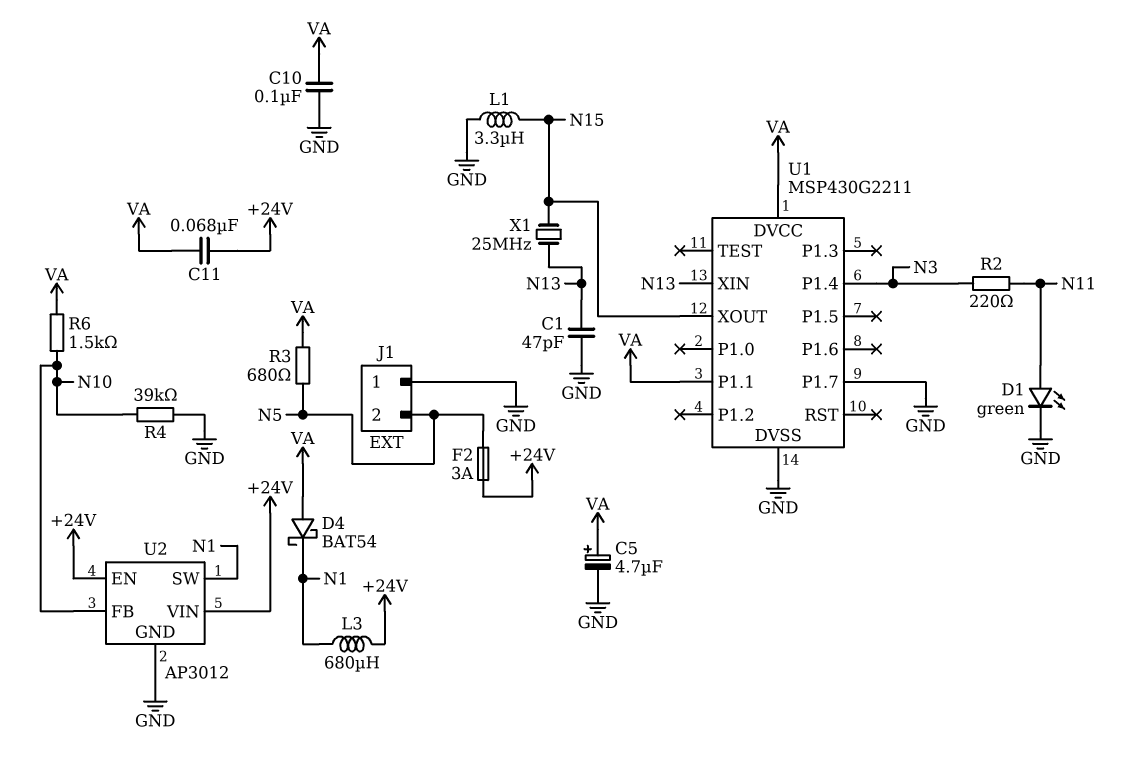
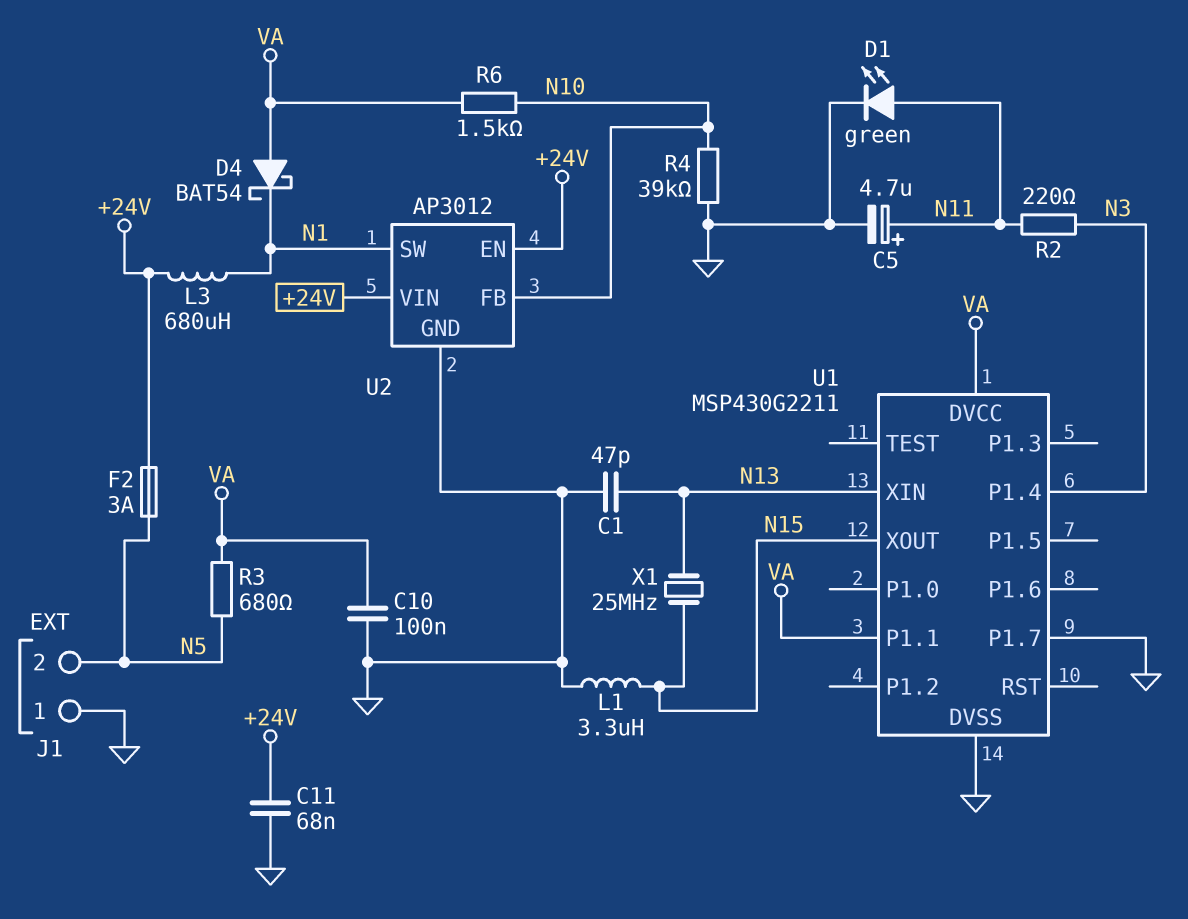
C5: 4.7uF (plus VA, minus GND) -> 4.7uF (plus N11, minus GND)
C11: 68nF (+24V, VA) -> 68nF (+24V, GND)

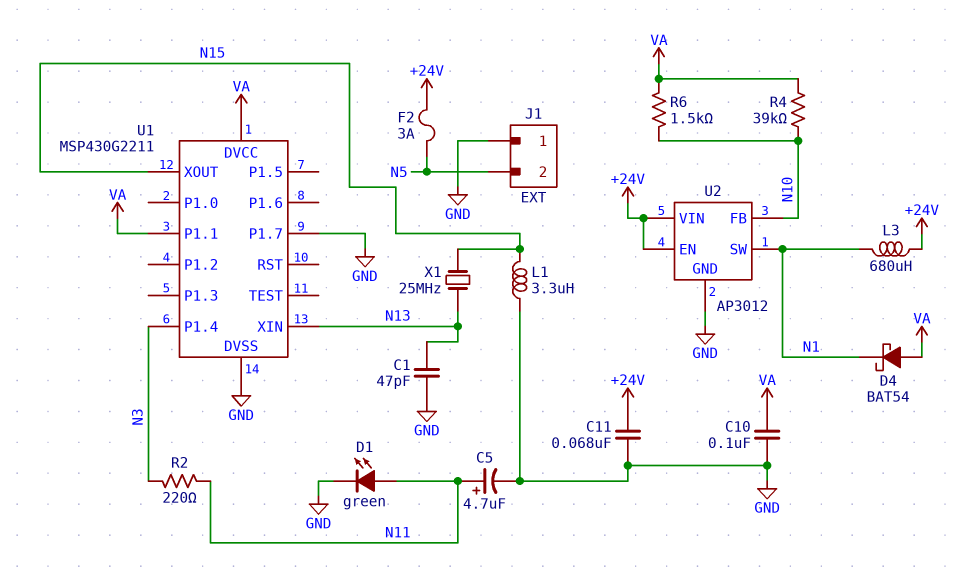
R3: 680 (N5, VA) -> none
R4: 39k (GND, N10) -> 39k (N10, VA)

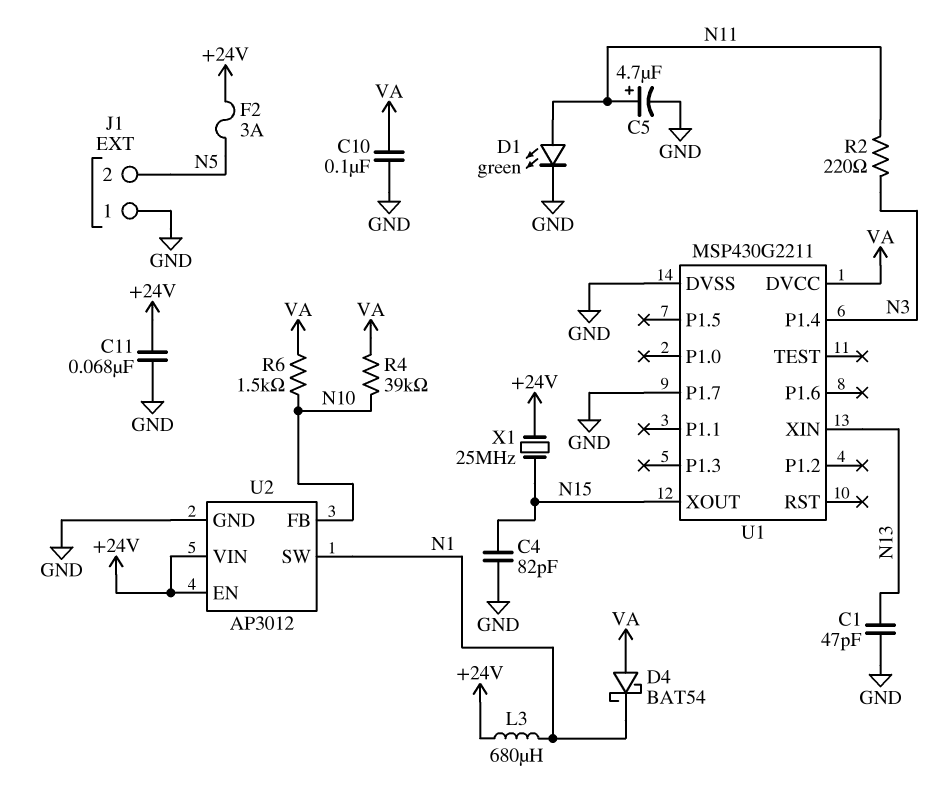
C4: none -> 82pF (GND, N15)
L1: 3.3uH (GND, N15) -> none
U1 pin P1.1: VA -> none
X1: 25MHz (N13, N15) -> 25MHz (+24V, N15)

